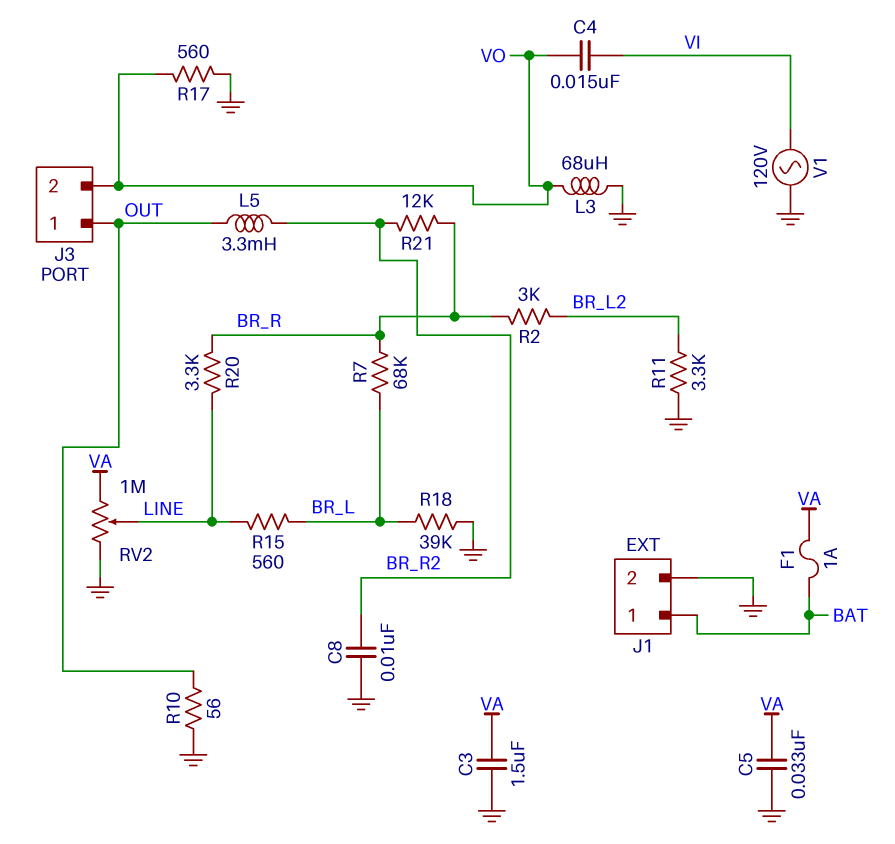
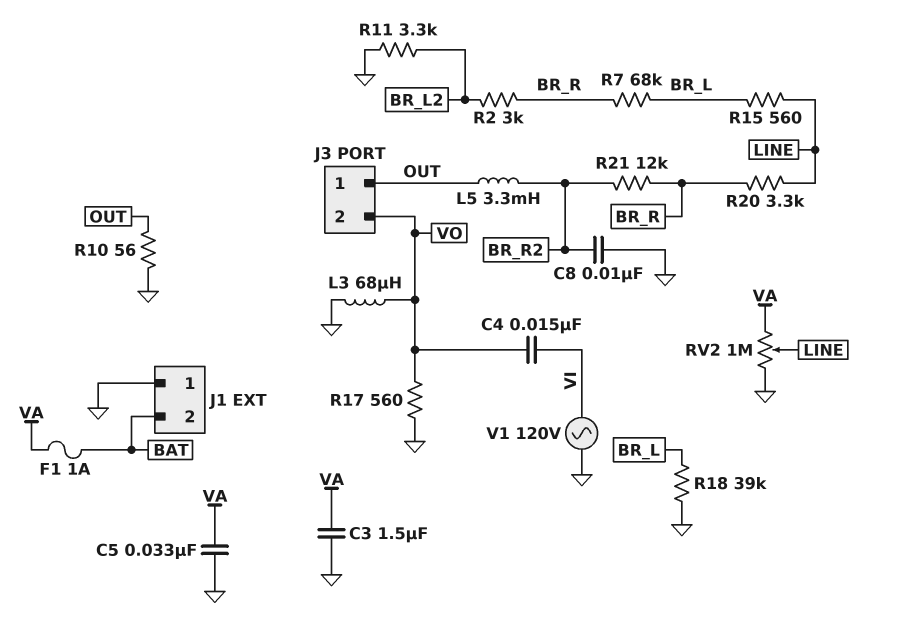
J1 pin 1: BAT -> GND
J1 pin 2: GND -> BAT

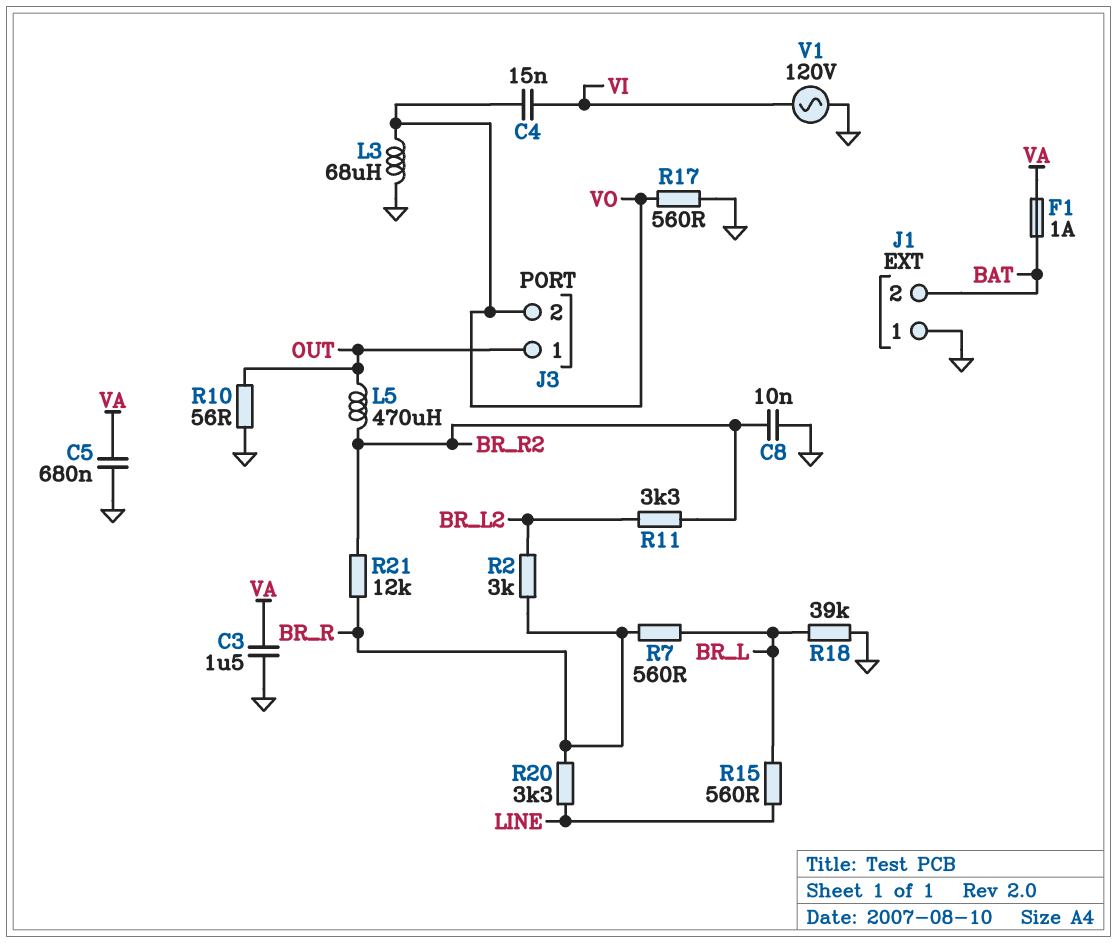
C5: 33nF (GND, VA) -> 680nF (GND, VA)
L5: 3.3mH (BR_R2, OUT) -> 470uH (BR_R2, OUT)
R7: 68k (BR_L, BR_R) -> 560 (BR_L, BR_R)
R11: 3.3k (BR_L2, GND) -> 3.3k (BR_L2, BR_R2)
RV2: 1M (GND, VA, wiper LINE) -> none

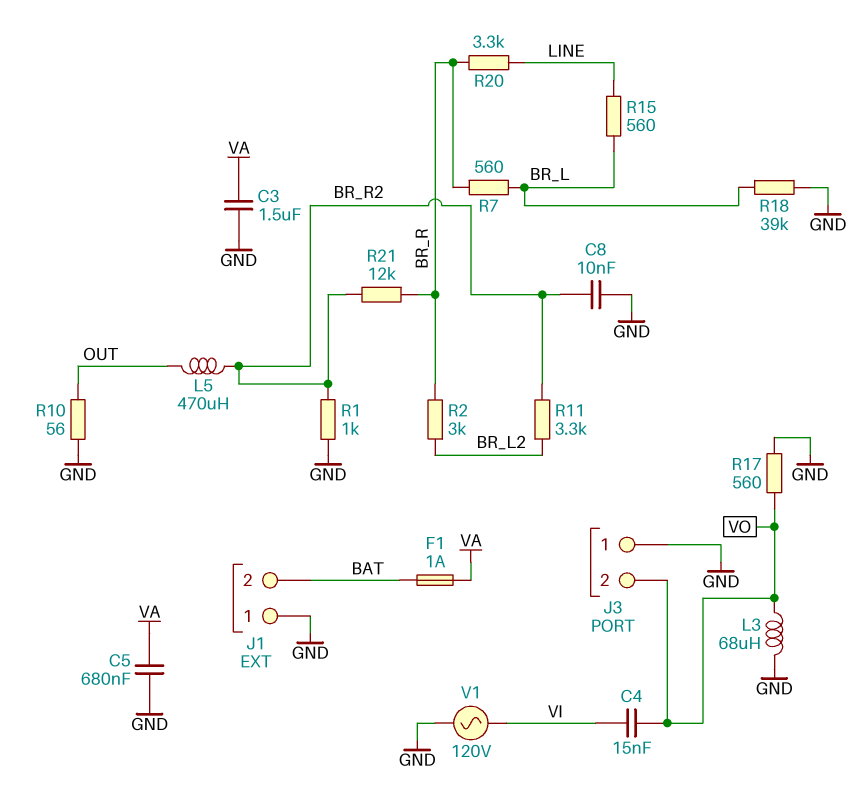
J3 pin 1: OUT -> GND
R1: none -> 1k (BR_R2, GND)

